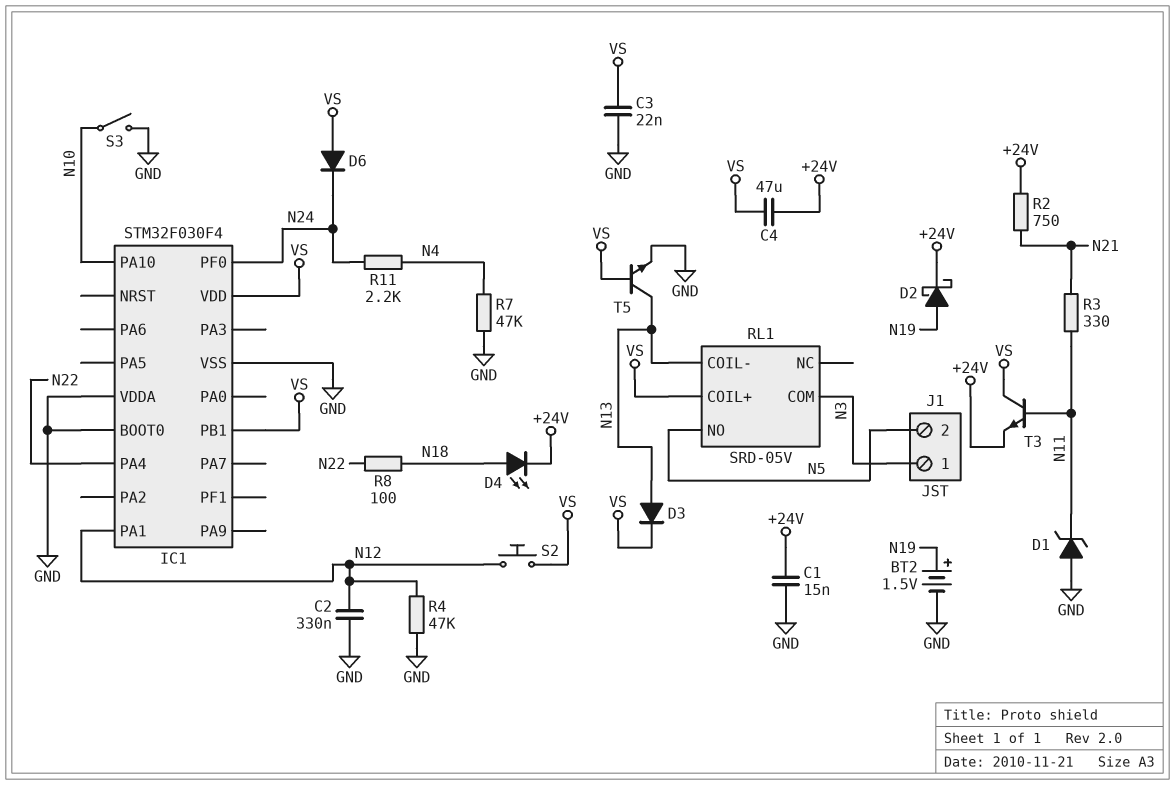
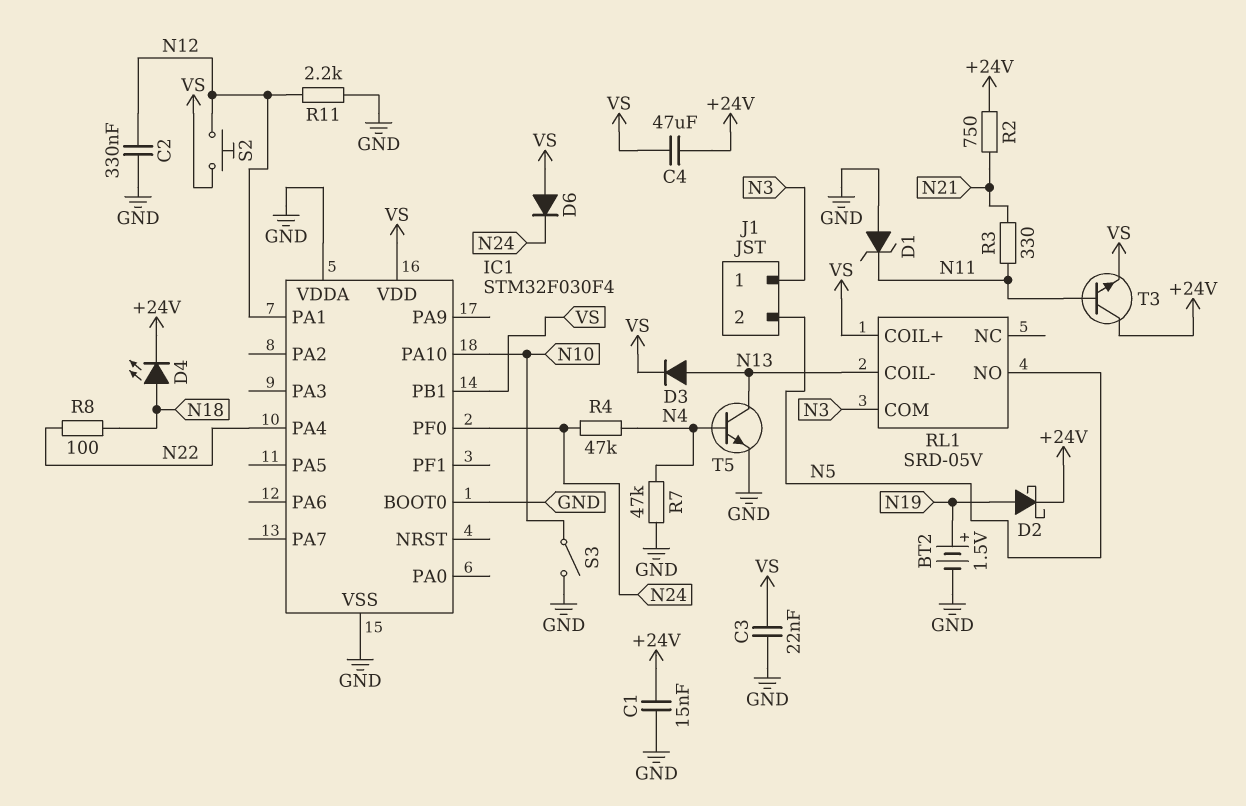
R4: 47k (GND, N12) -> 47k (N4, N24)
R11: 2.2k (N4, N24) -> 2.2k (GND, N12)
T3: NPN (B N11, C VS, E +24V) -> NPN (B N11, C +24V, E VS)
T5: NPN (B VS, C N13, E GND) -> NPN (B N4, C N13, E GND)

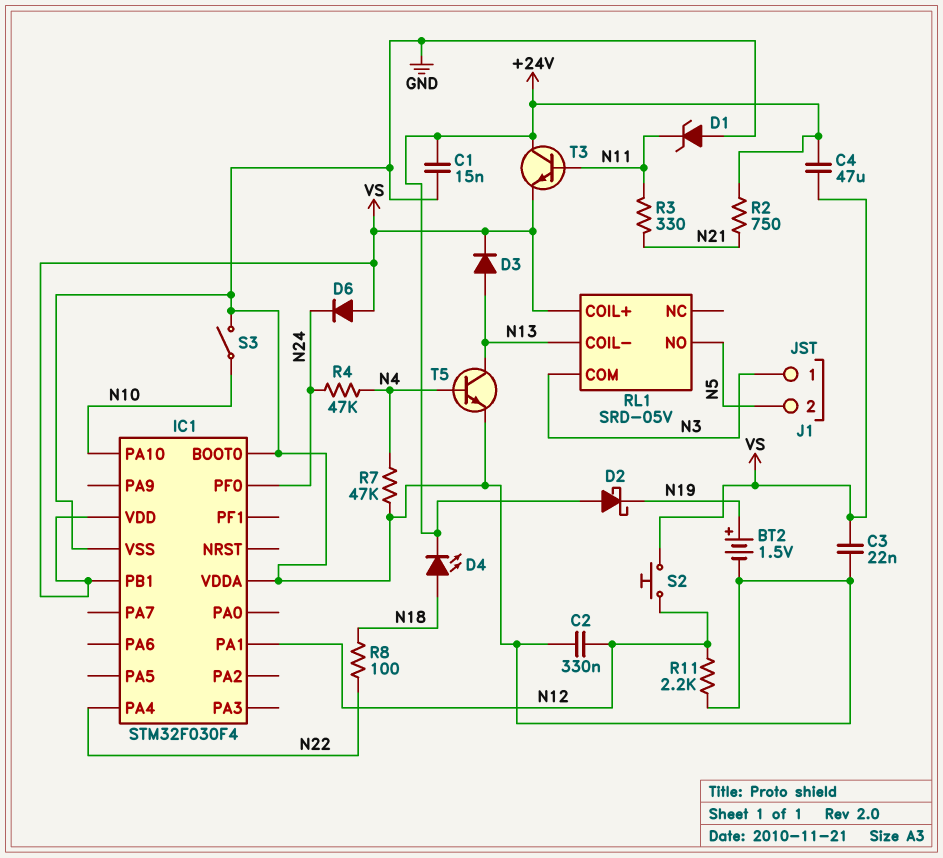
D2: schottky (A N19, K +24V) -> schottky (A +24V, K N19)

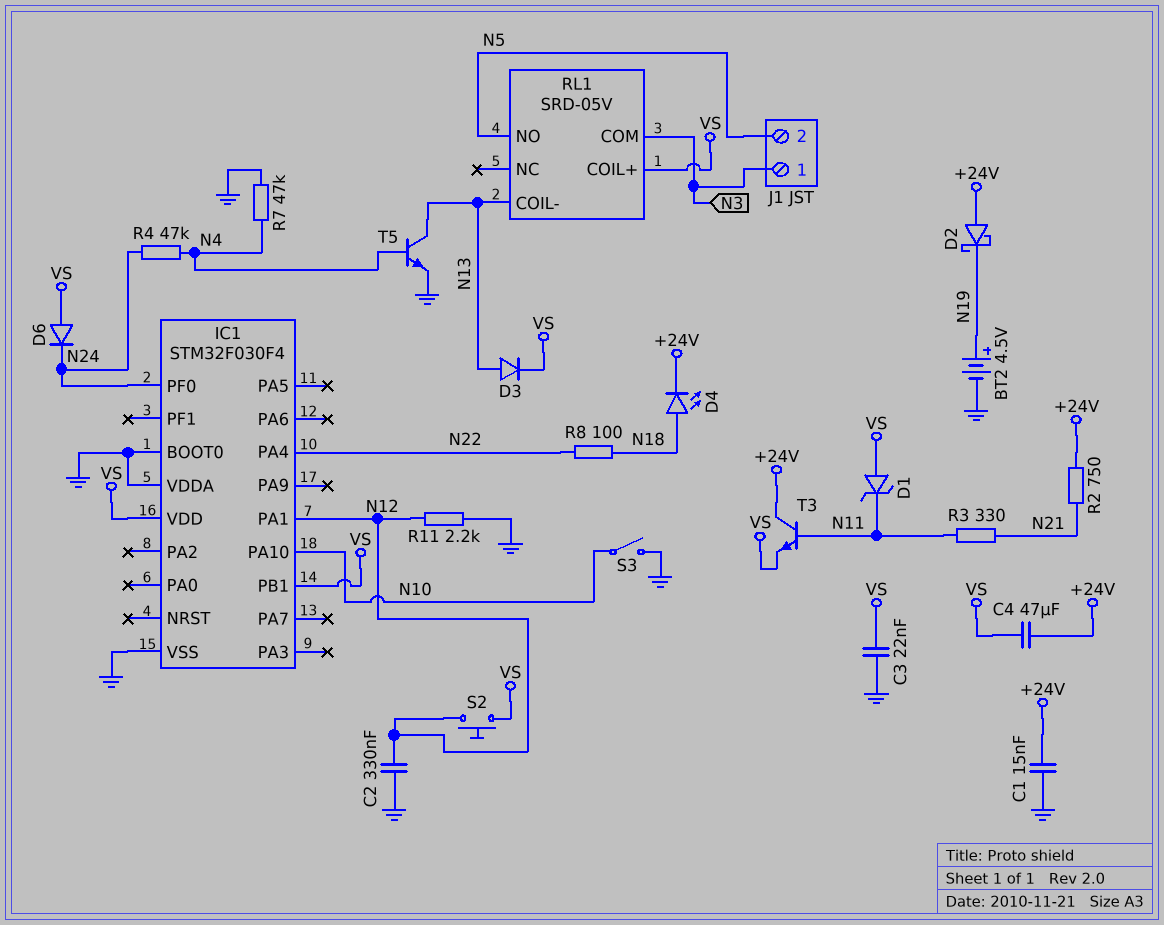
BT2: 1.5V (plus N19, minus GND) -> 4.5V (plus N19, minus GND)
D1: zener (A GND, K N11) -> zener (A VS, K N11)

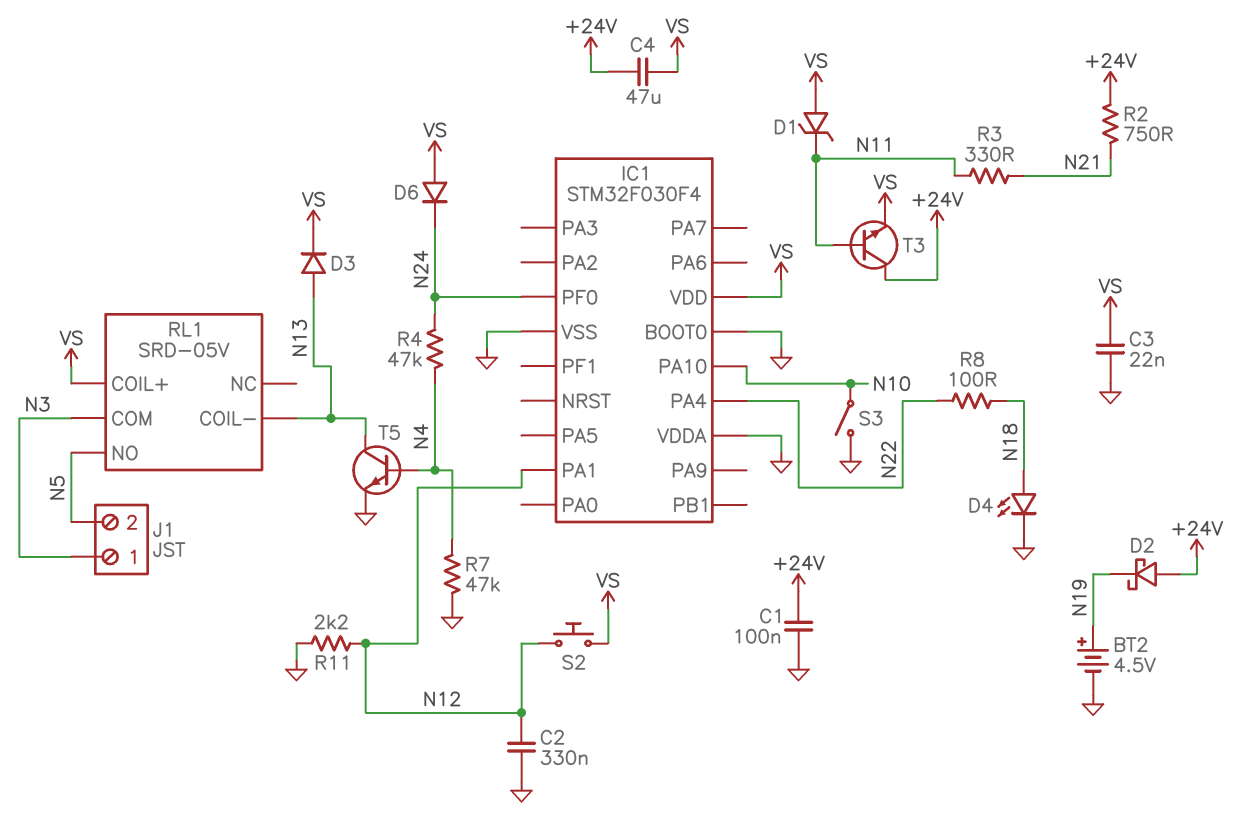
C1: 15nF (+24V, GND) -> 100nF (+24V, GND)
D4: LED (A N18, K +24V) -> LED (A N18, K GND)
IC1 pin PB1: VS -> none

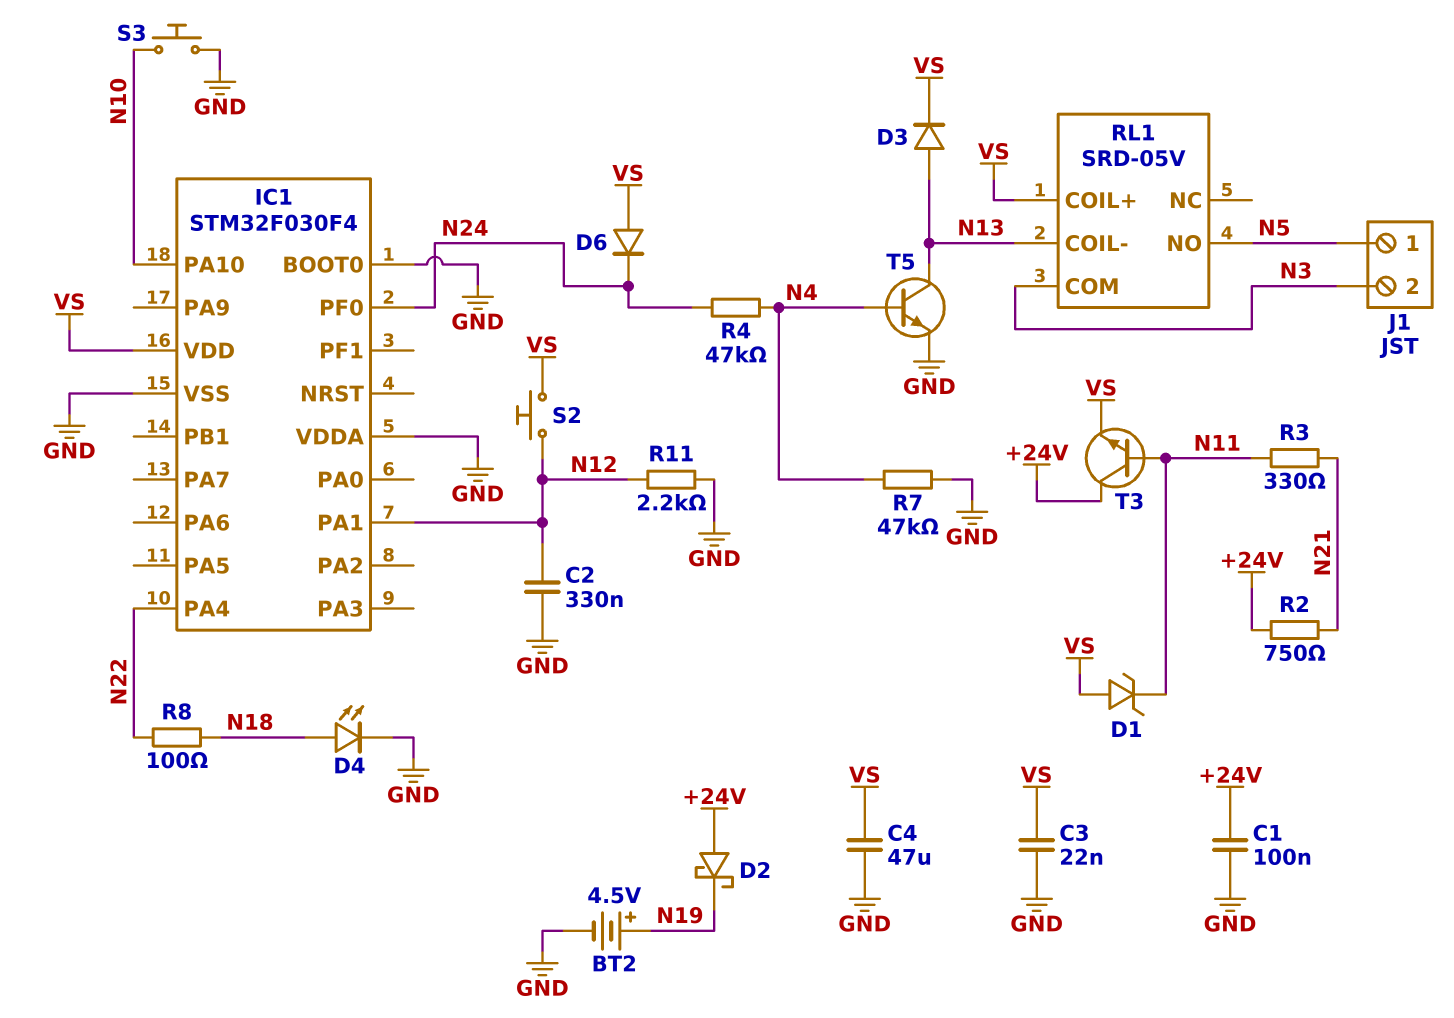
C4: 47uF (+24V, VS) -> 47uF (GND, VS)
J1 pin 1: N3 -> N5
J1 pin 2: N5 -> N3
S3: switch (GND, N10) -> button (GND, N10)

